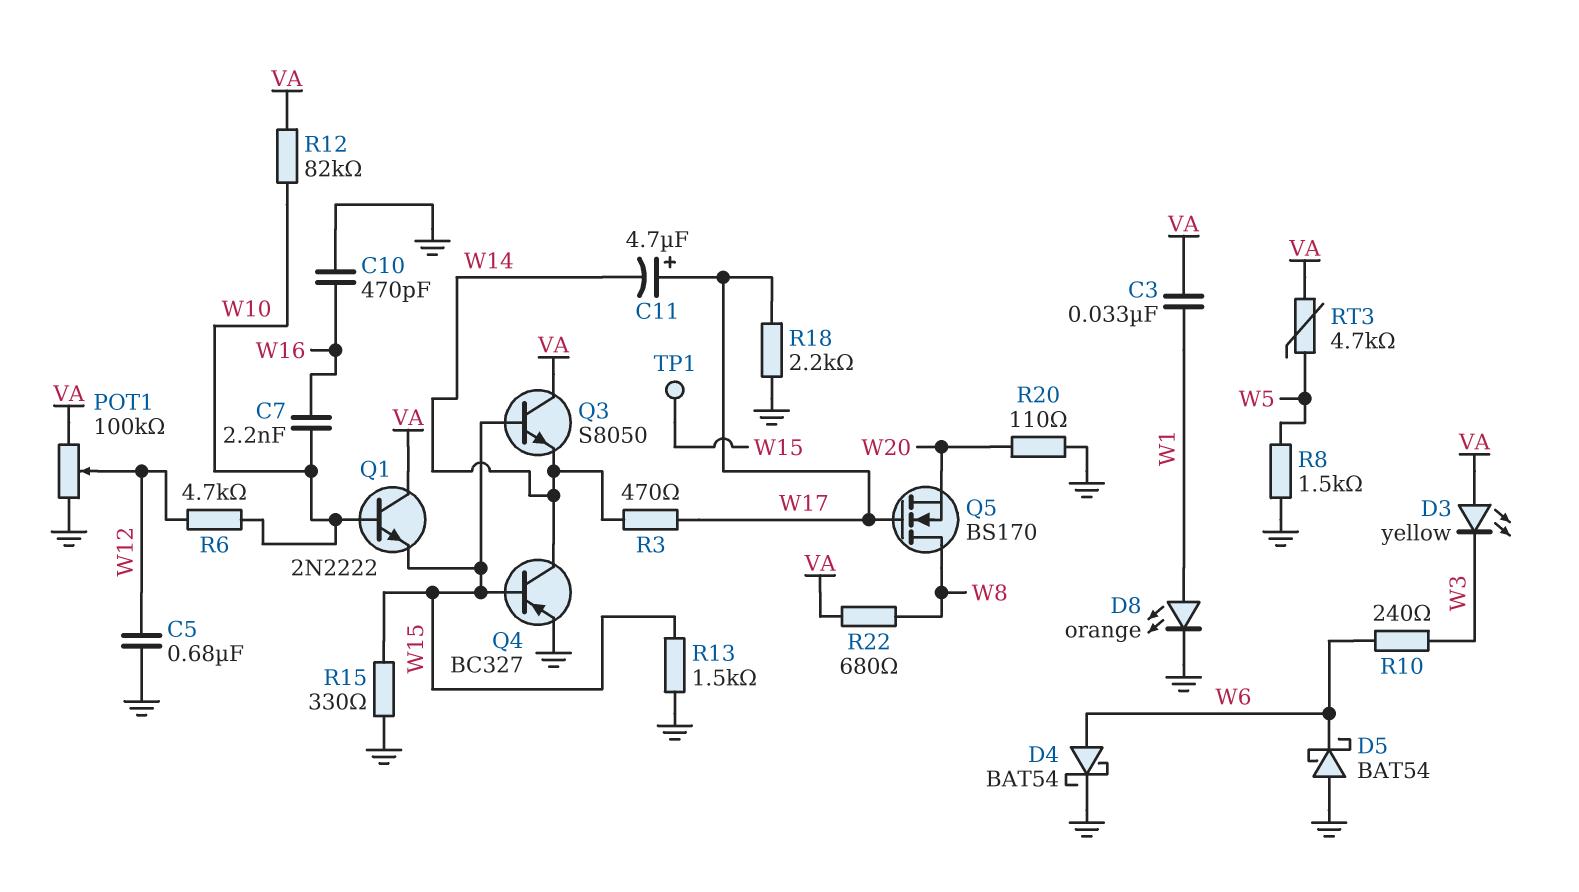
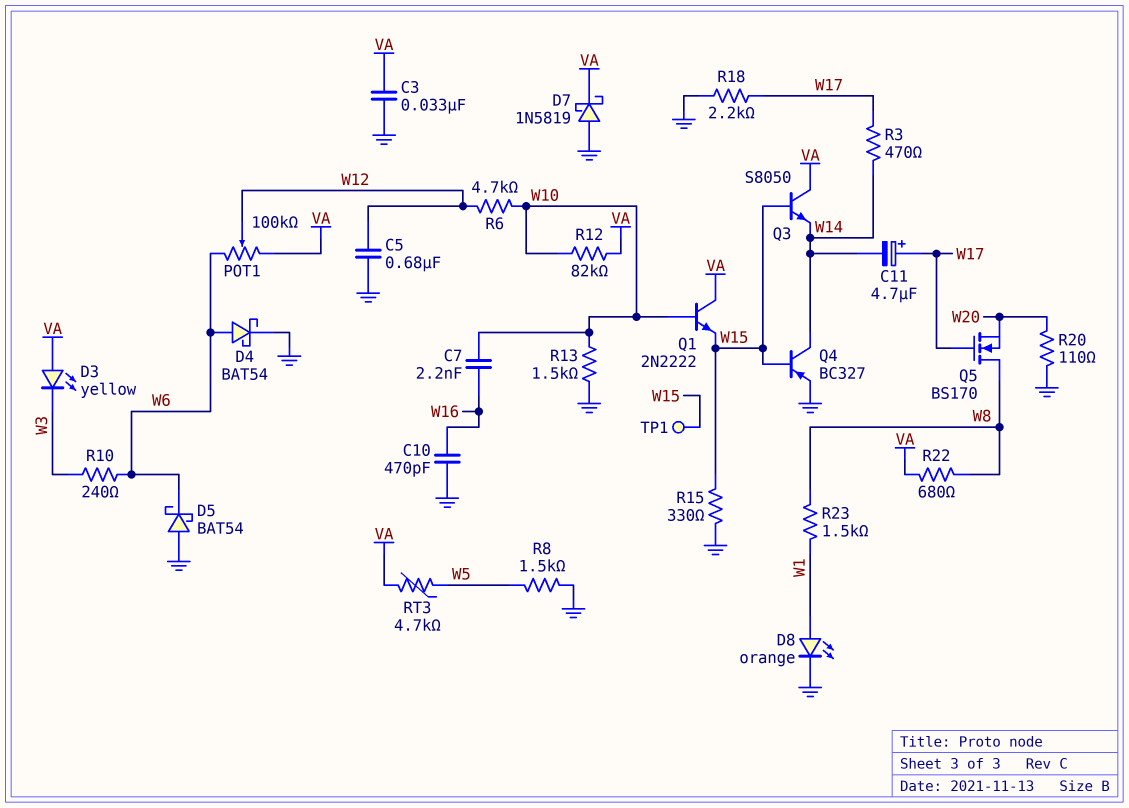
C3: 33nF (VA, W1) -> 33nF (GND, VA)
D7: none -> schottky 1N5819 (A GND, K VA)
POT1: 100k (GND, VA, wiper W12) -> 100k (VA, W6, wiper W12)
R13: 1.5k (GND, W15) -> 1.5k (GND, W10)
R23: none -> 1.5k (W1, W8)

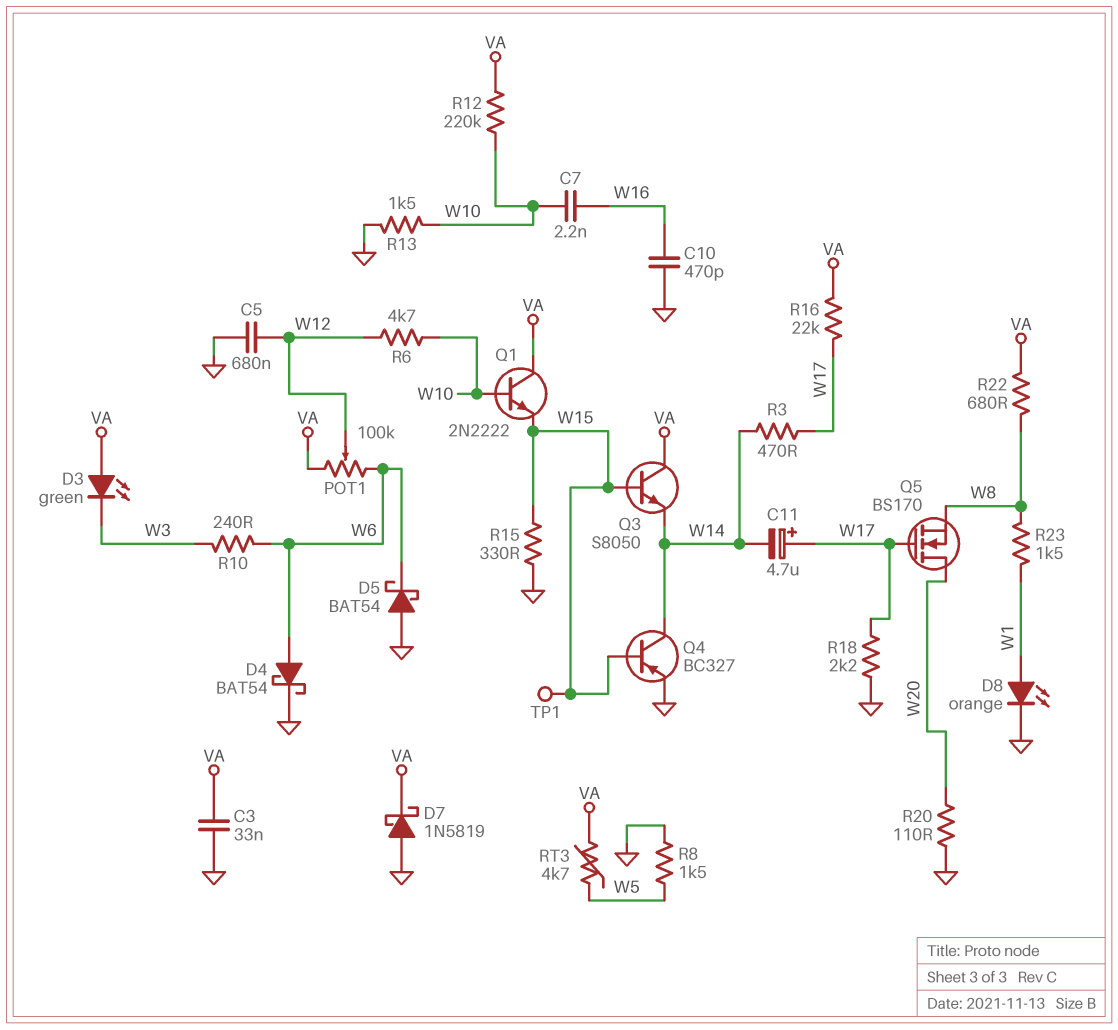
D3: LED yellow (A VA, K W3) -> LED green (A VA, K W3)
Q5: NMOS BS170 (G W17, D W8, S W20) -> NMOS BS170 (G W17, D W20, S W8)
R12: 82k (VA, W10) -> 220k (VA, W10)
R16: none -> 22k (VA, W17)

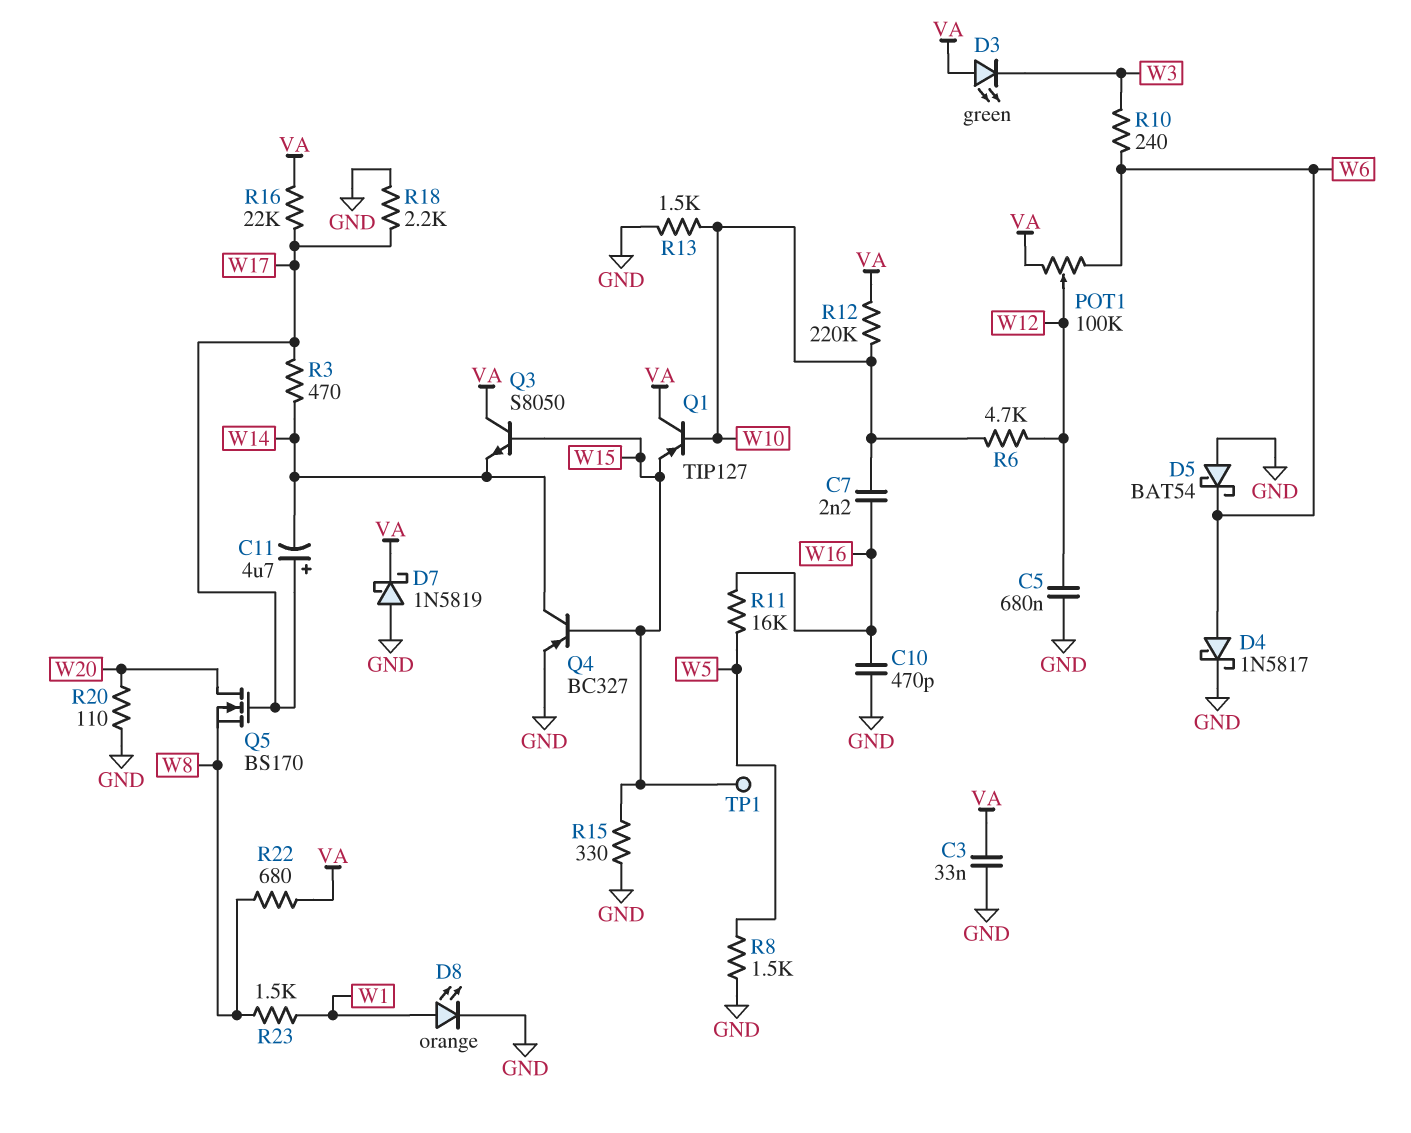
D4: schottky BAT54 (A W6, K GND) -> schottky 1N5817 (A W6, K GND)
Q1: NPN 2N2222 (B W10, C VA, E W15) -> PNP TIP127 (B W10, C VA, E W15)
R11: none -> 16k (W5, W16)
RT3: 4.7k (VA, W5) -> none

